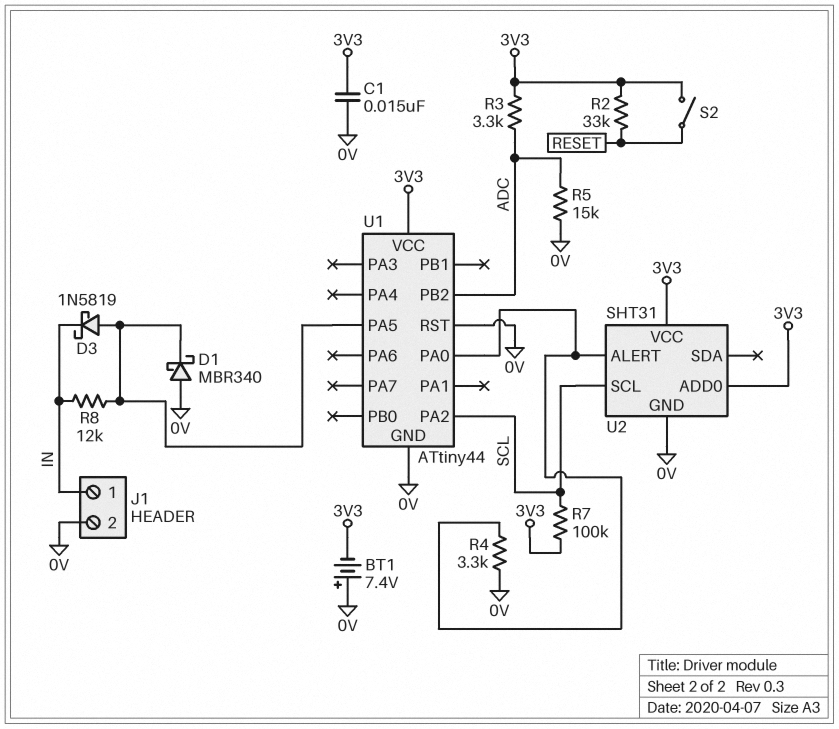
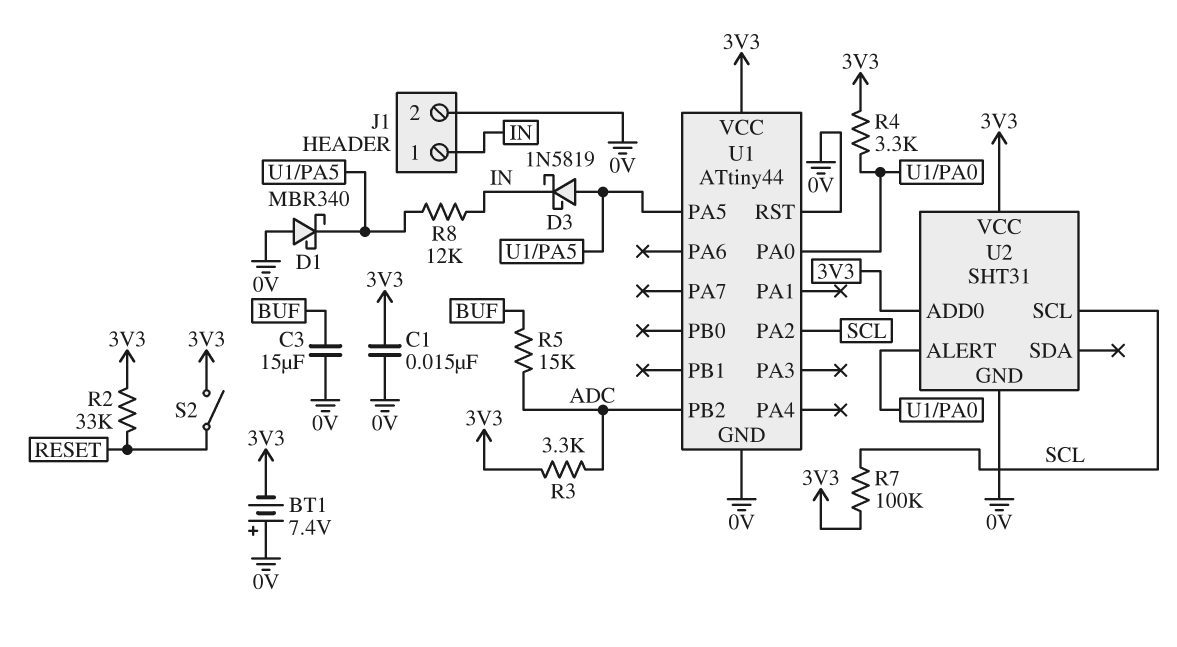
C3: none -> 15uF (0V, BUF)
R4: 3.3k (0V, U1/PA0) -> 3.3k (3V3, U1/PA0)
R5: 15k (0V, ADC) -> 15k (ADC, BUF)

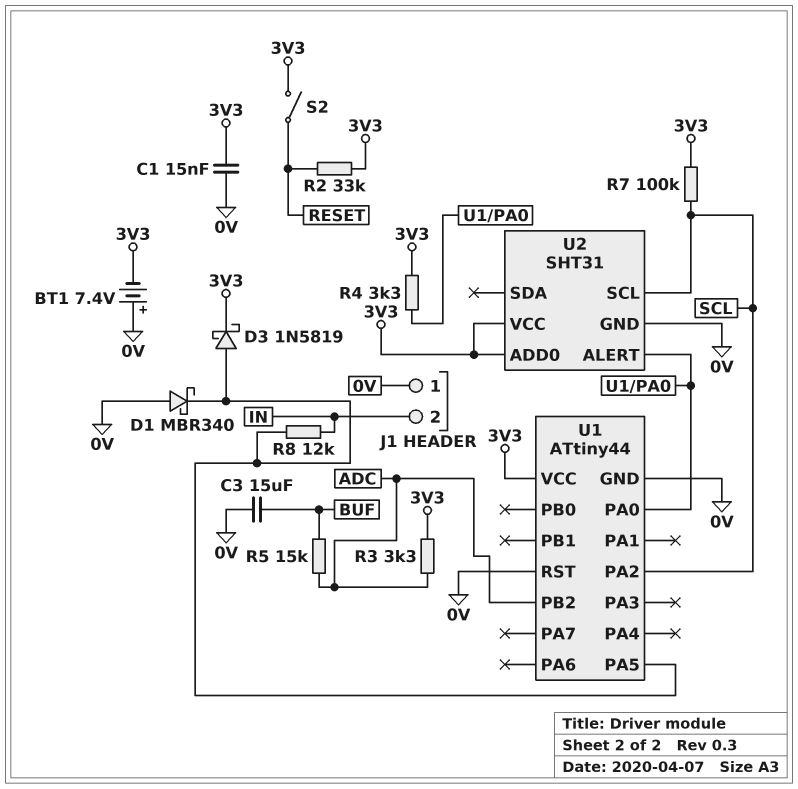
D3: schottky 1N5819 (A U1/PA5, K IN) -> schottky 1N5819 (A U1/PA5, K 3V3)
J1 pin 1: IN -> 0V
J1 pin 2: 0V -> IN

